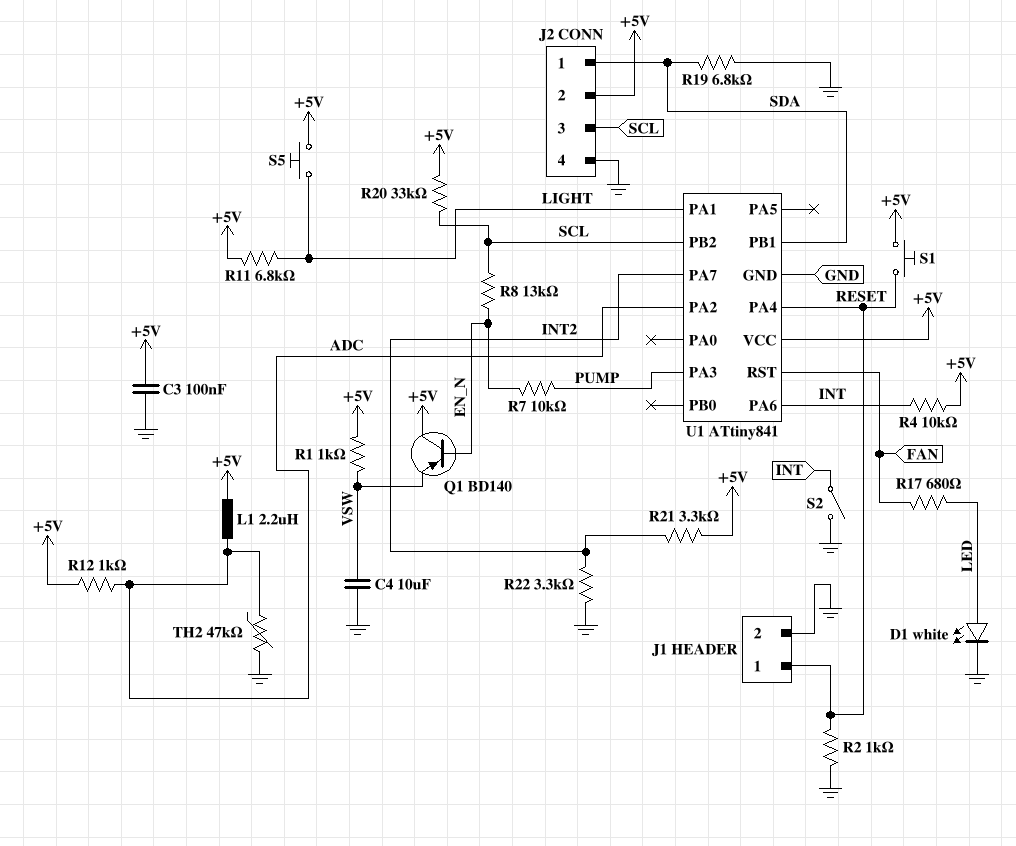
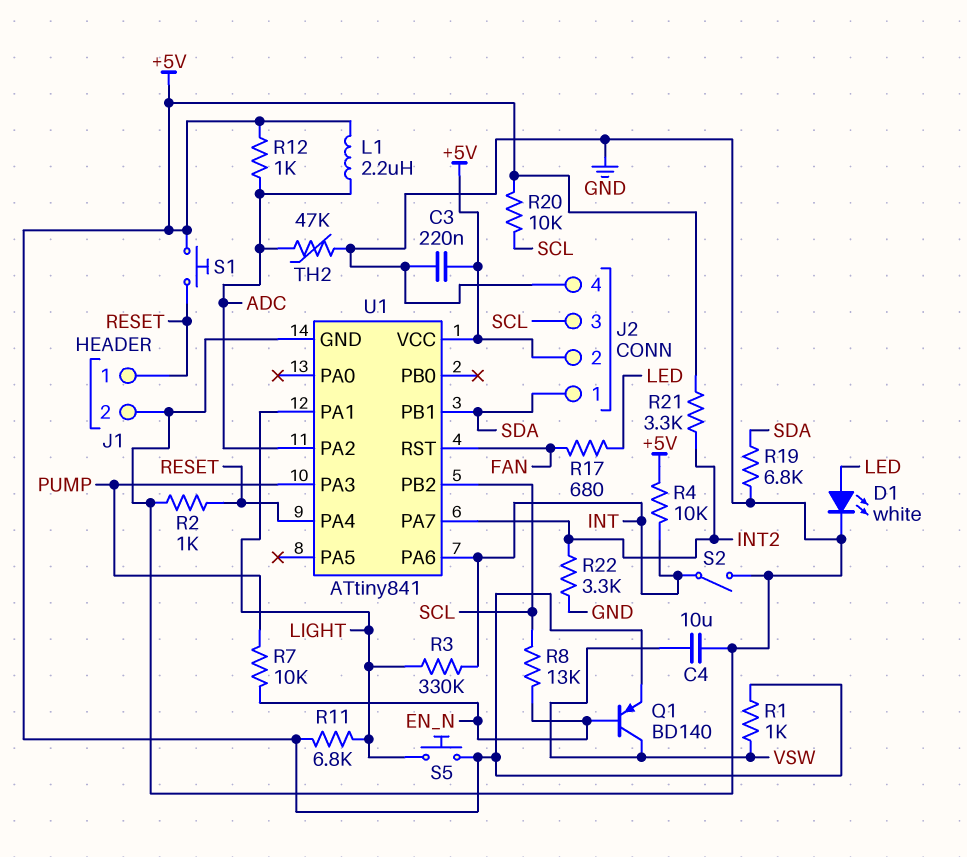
C3: 100nF (+5V, GND) -> 220nF (+5V, GND)
Q1: PNP BD140 (B EN_N, C +5V, E VSW) -> PNP BD140 (B EN_N, C VSW, E +5V)
R3: none -> 330k (INT, LIGHT)
R20: 33k (+5V, SCL) -> 10k (+5V, SCL)

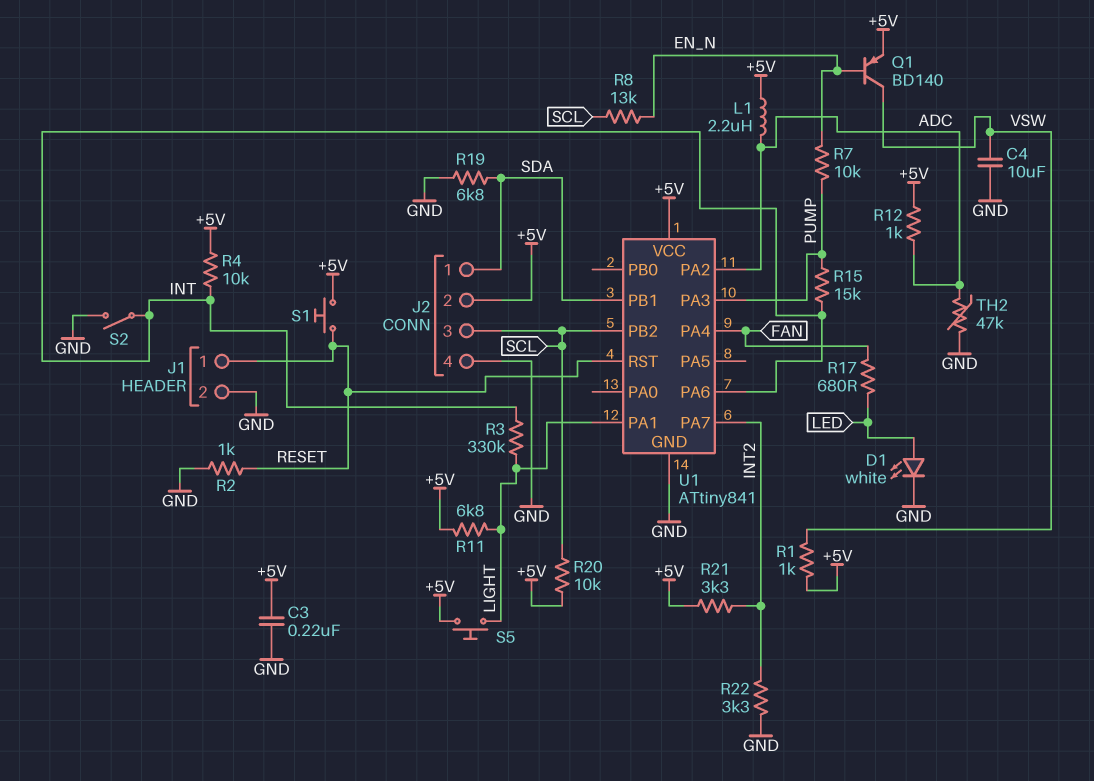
R15: none -> 15k (INT, PUMP)
U1 pin PA4: RESET -> FAN
U1 pin RST: FAN -> RESET

